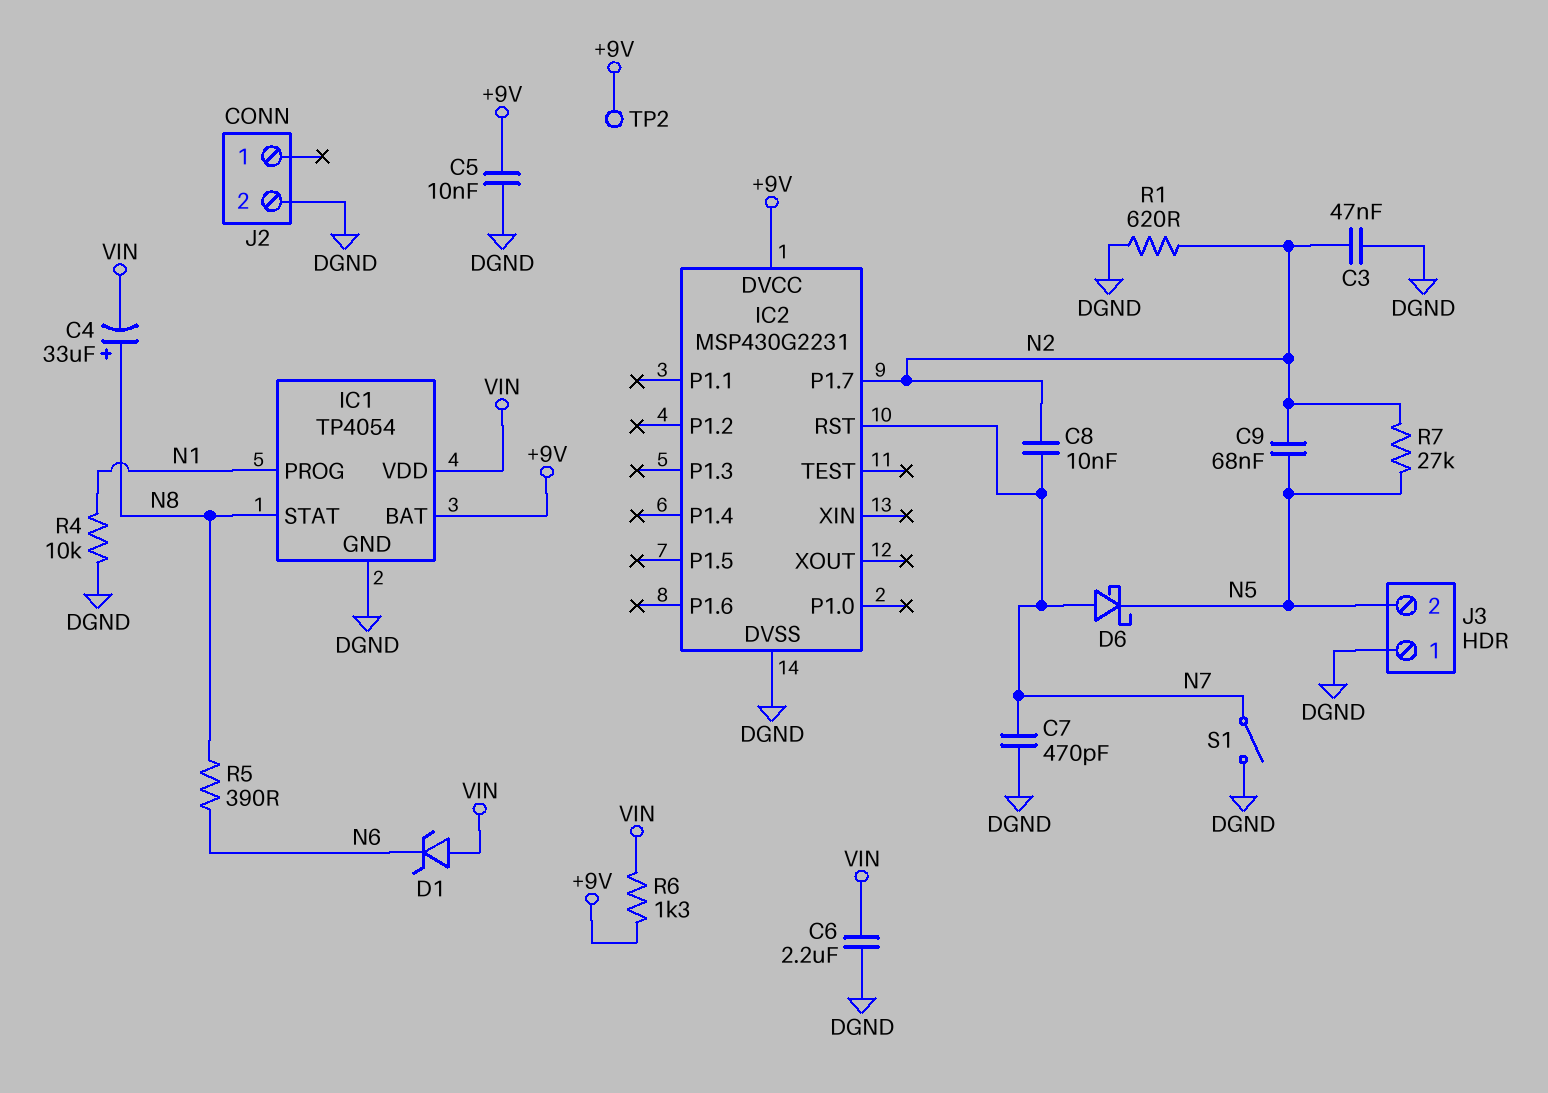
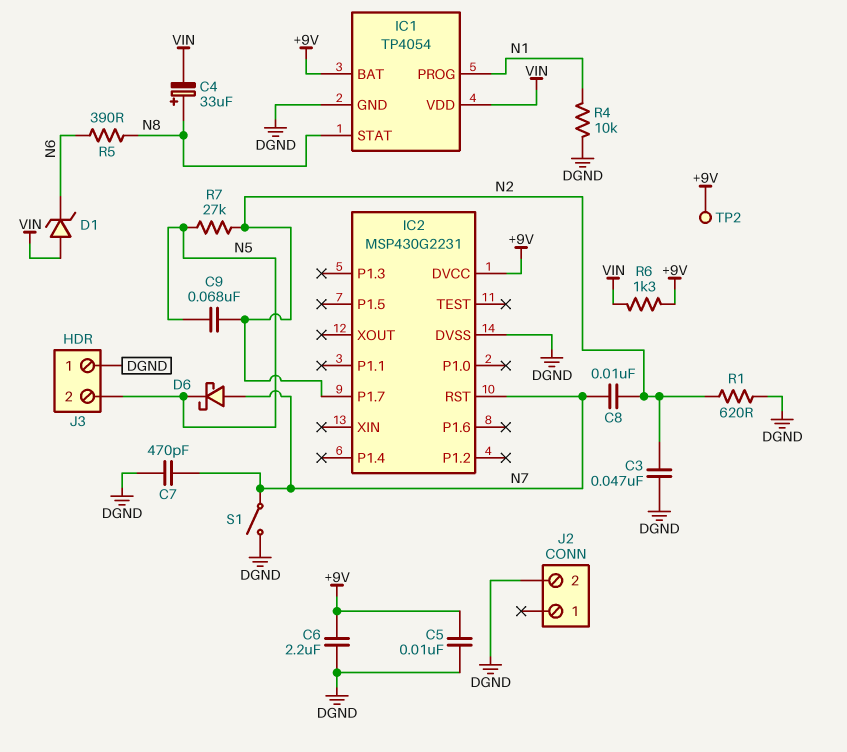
C6: 2.2uF (DGND, VIN) -> 2.2uF (+9V, DGND)

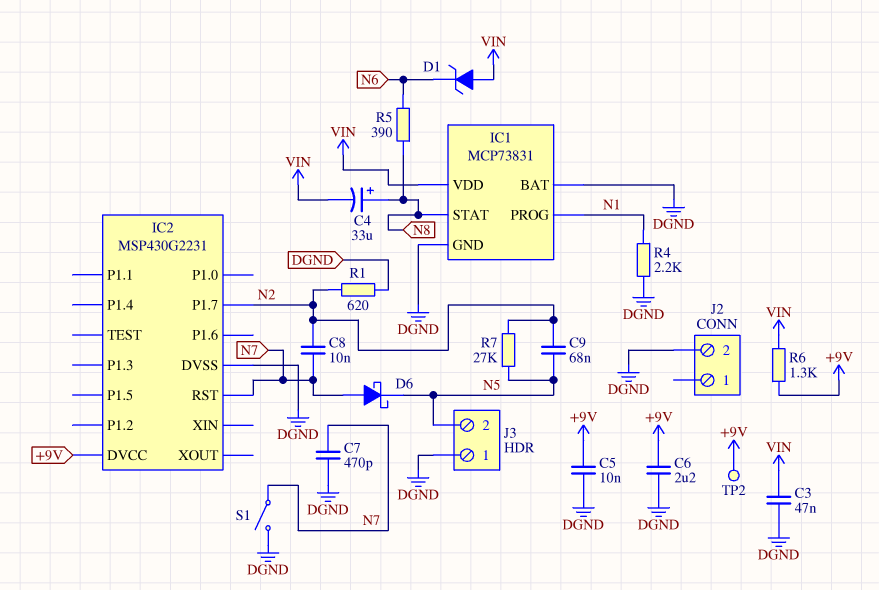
C3: 47nF (DGND, N2) -> 47nF (DGND, VIN)
IC1: TP4054 -> MCP73831
IC1 pin BAT: +9V -> DGND
R4: 10k (DGND, N1) -> 2.2k (DGND, N1)

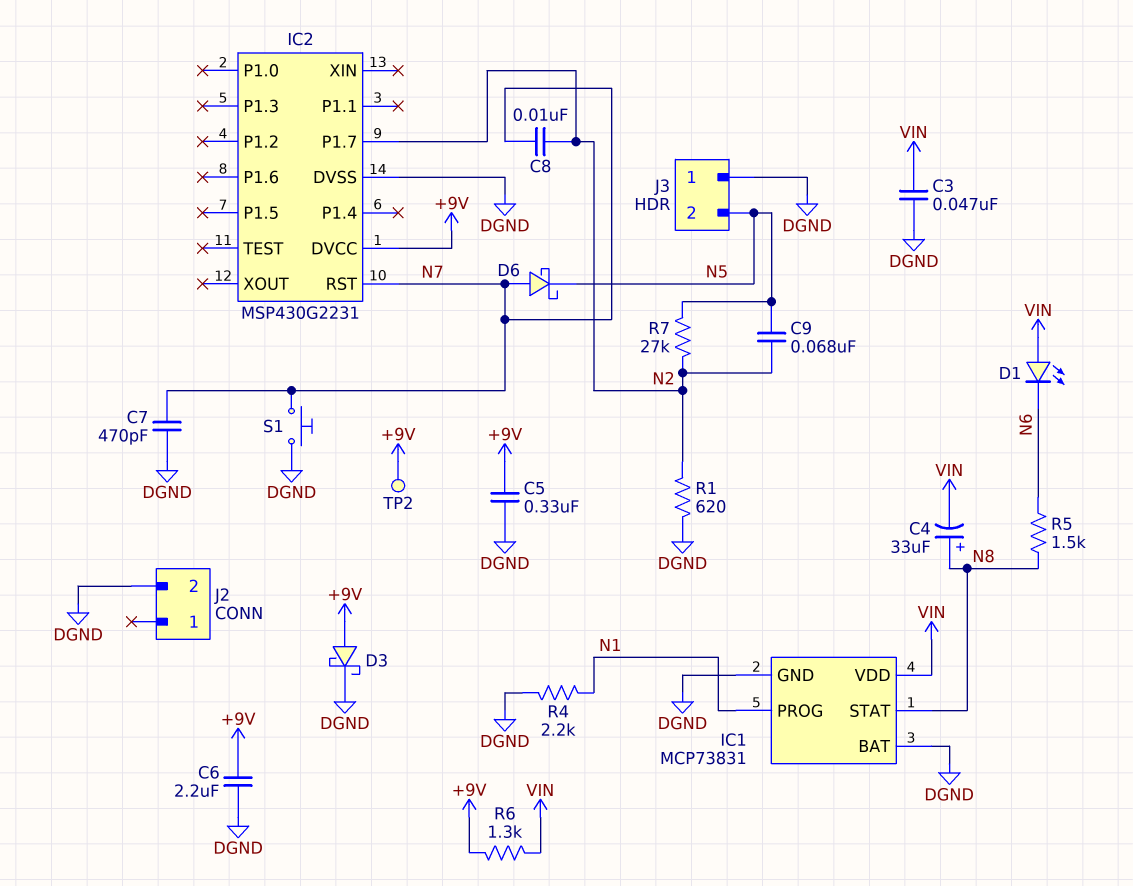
C5: 10nF (+9V, DGND) -> 330nF (+9V, DGND)
D1: zener (A VIN, K N6) -> LED (A VIN, K N6)
D3: none -> schottky (A +9V, K DGND)
R5: 390 (N6, N8) -> 1.5k (N6, N8)
S1: switch (DGND, N7) -> button (DGND, N7)

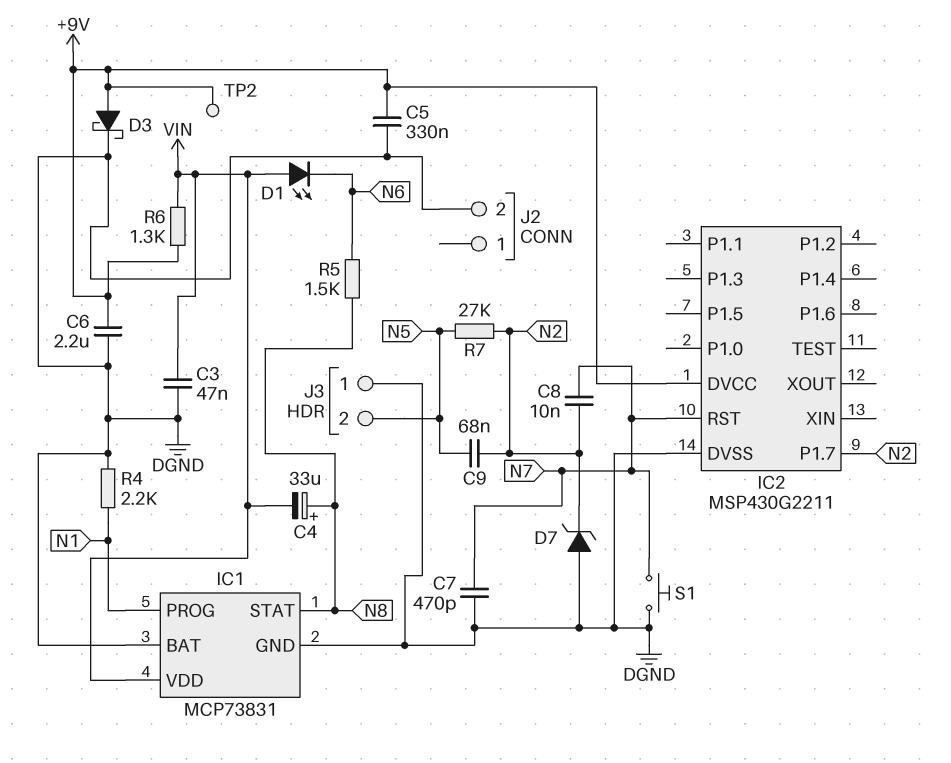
D6: schottky (A N7, K N5) -> none
D7: none -> zener (A DGND, K N2)
IC2: MSP430G2231 -> MSP430G2211
R1: 620 (DGND, N2) -> none

